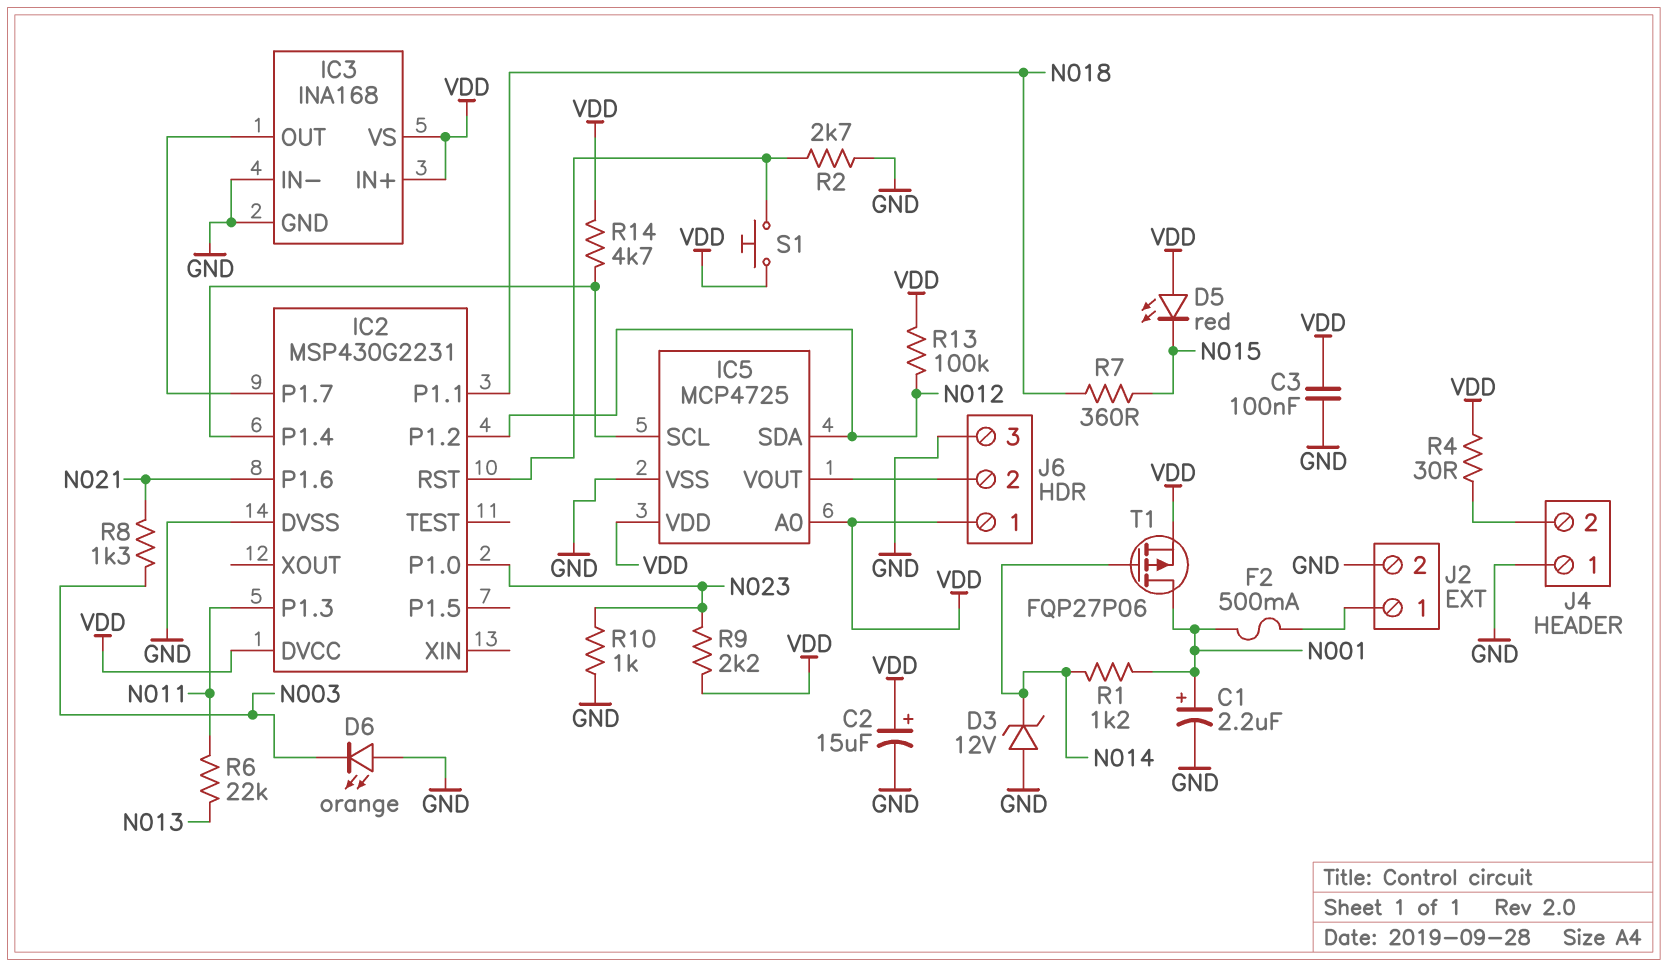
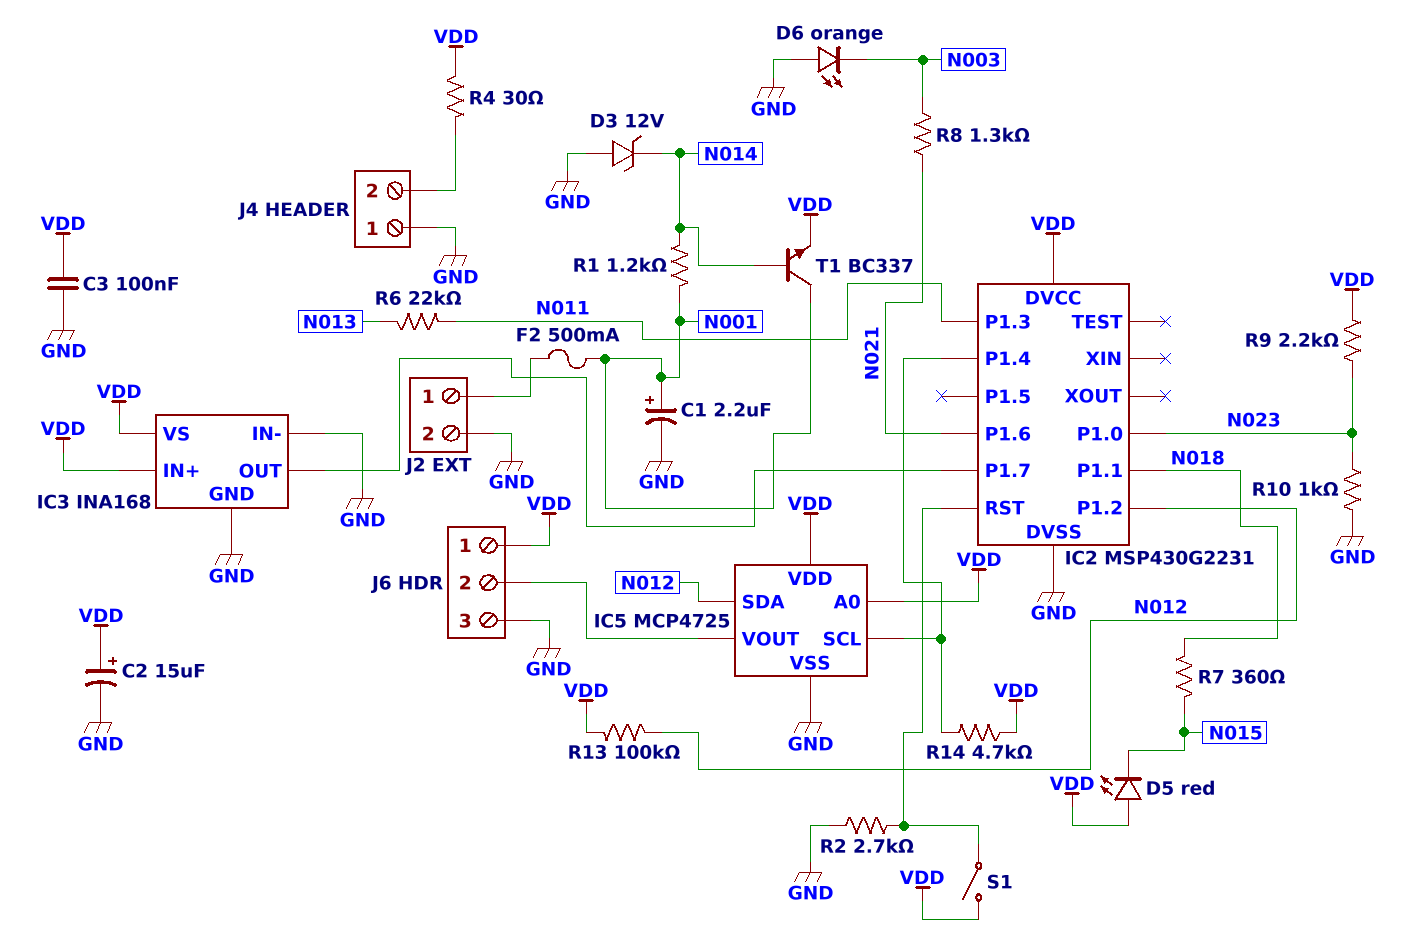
S1: button (IC2/RST, VDD) -> switch (IC2/RST, VDD)
T1: PMOS FQP27P06 (G N014, D N001, S VDD) -> NPN BC337 (B N014, C N001, E VDD)

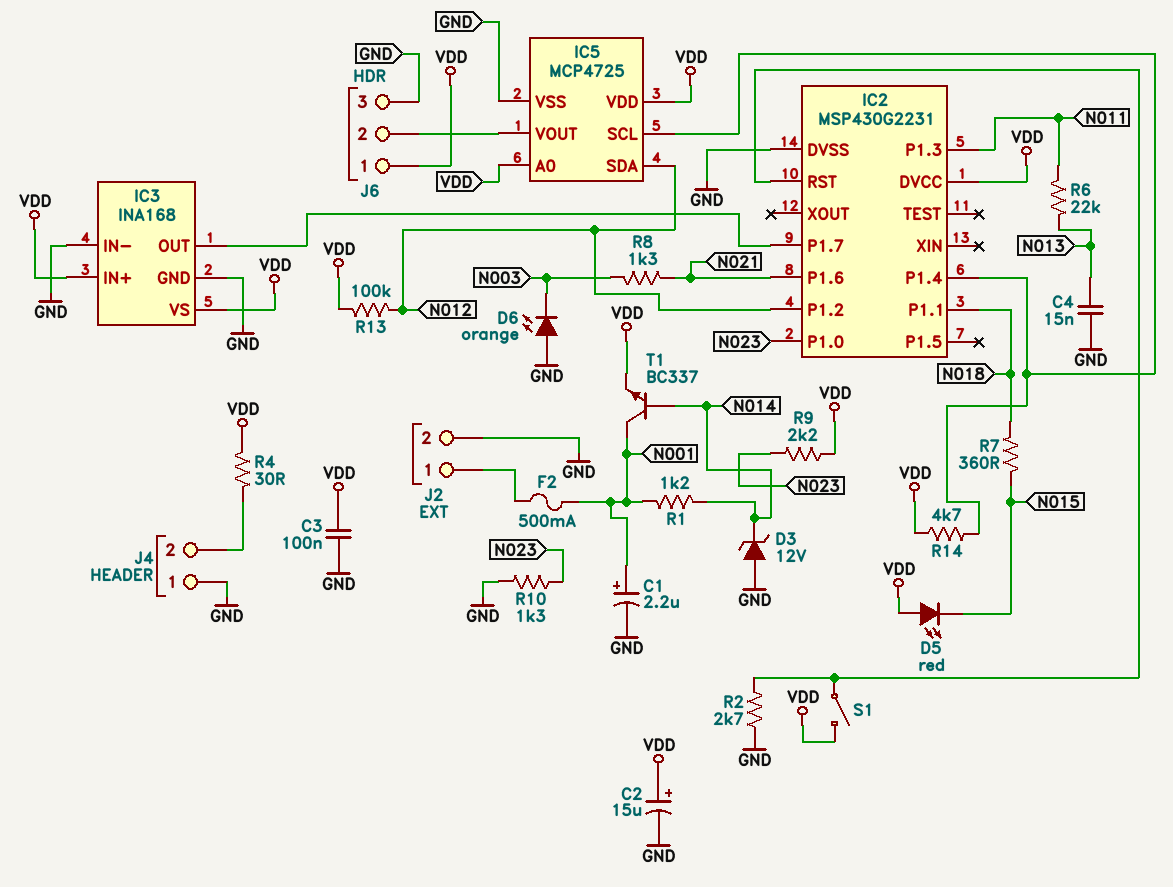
C4: none -> 15nF (GND, N013)
R10: 1k (GND, N023) -> 1.3k (GND, N023)

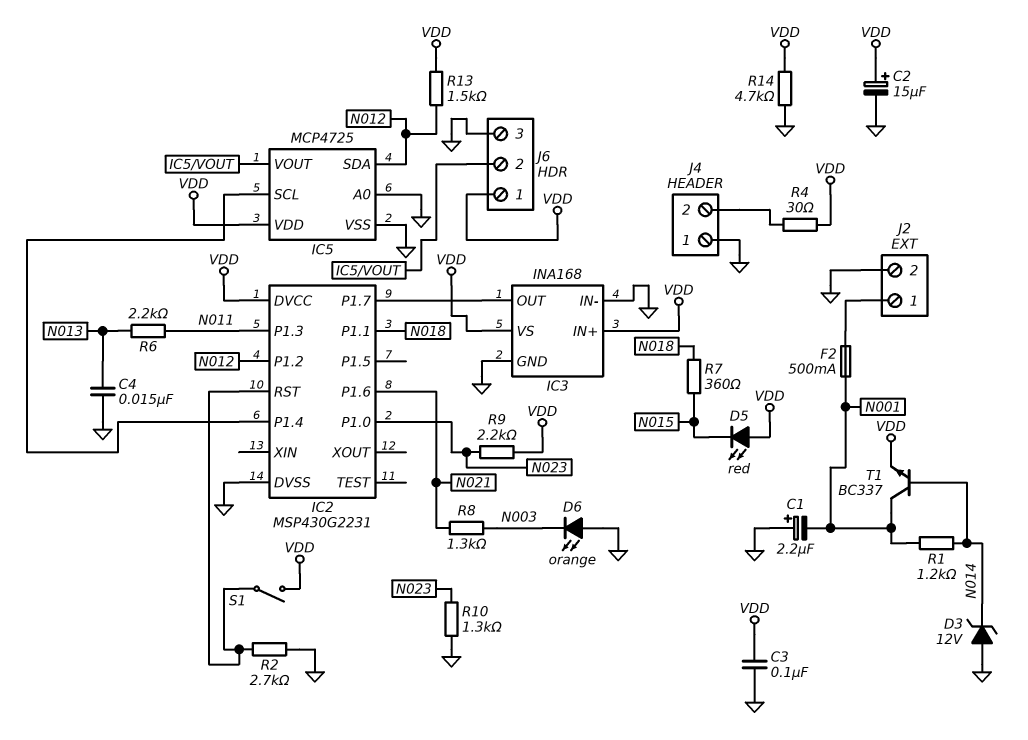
C1: 2.2uF (plus N001, minus GND) -> 2.2uF (plus GND, minus N001)
IC5 pin A0: VDD -> GND
R6: 22k (N011, N013) -> 2.2k (N011, N013)
R13: 100k (N012, VDD) -> 1.5k (N012, VDD)
R14: 4.7k (IC2/P1.4, VDD) -> 4.7k (GND, VDD)

